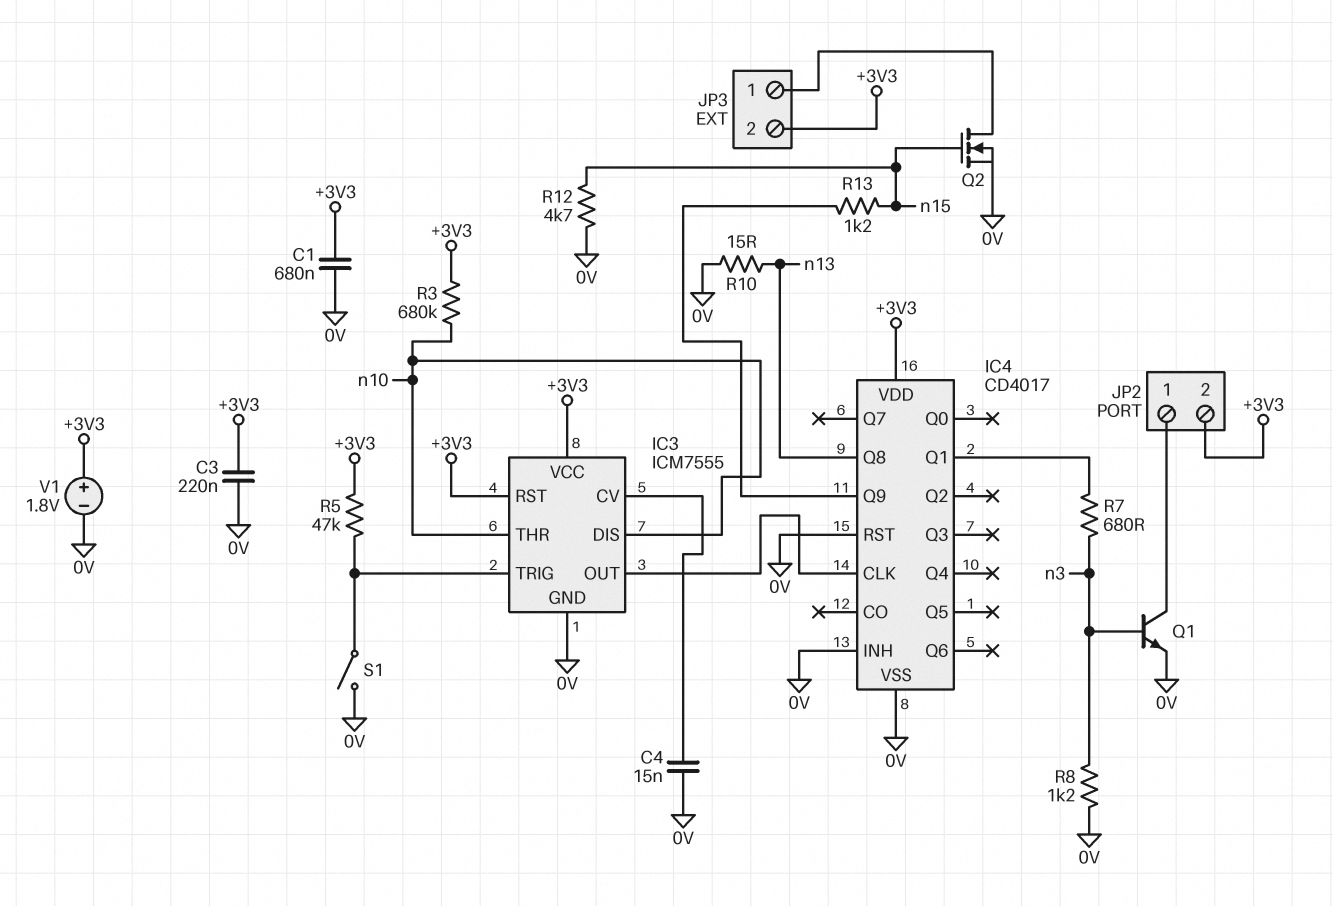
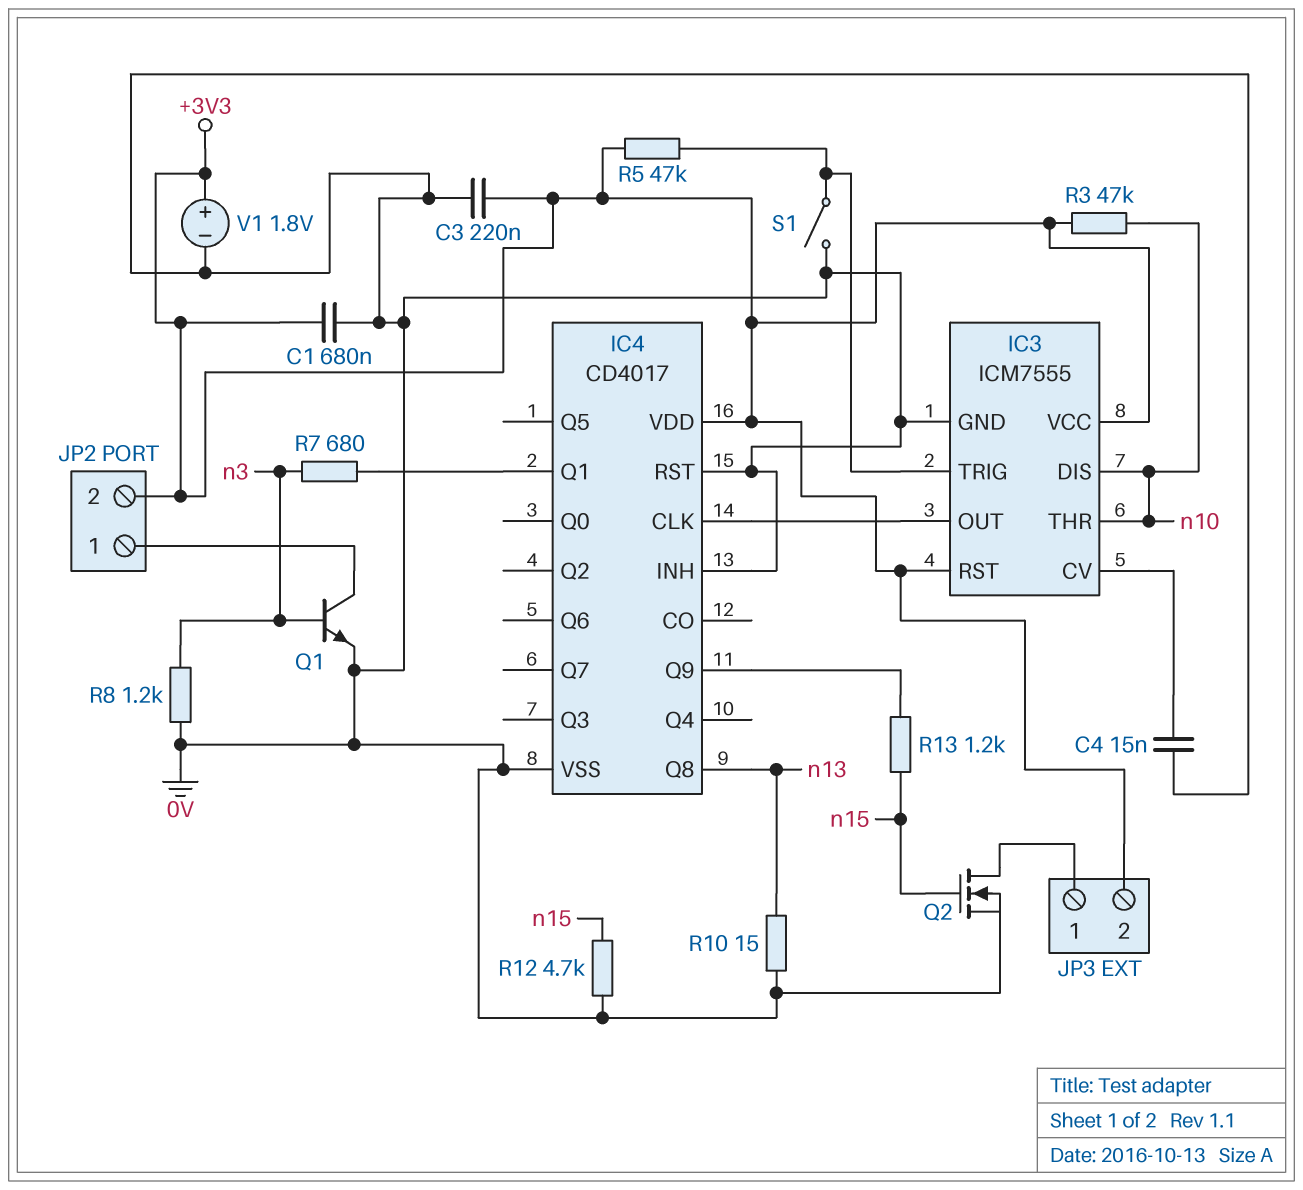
R3: 680k (+3V3, n10) -> 47k (+3V3, n10)

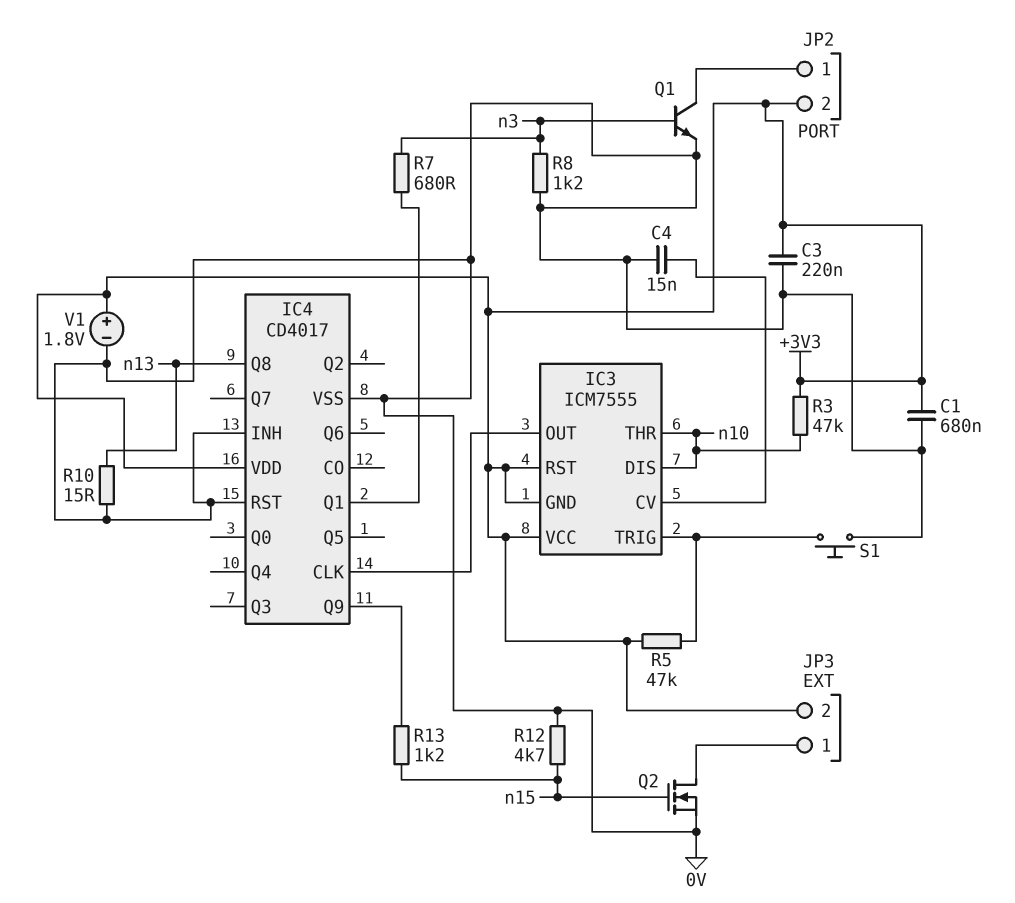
IC3 pin GND: 0V -> +3V3
S1: switch (0V, IC3/TRIG) -> button (0V, IC3/TRIG)

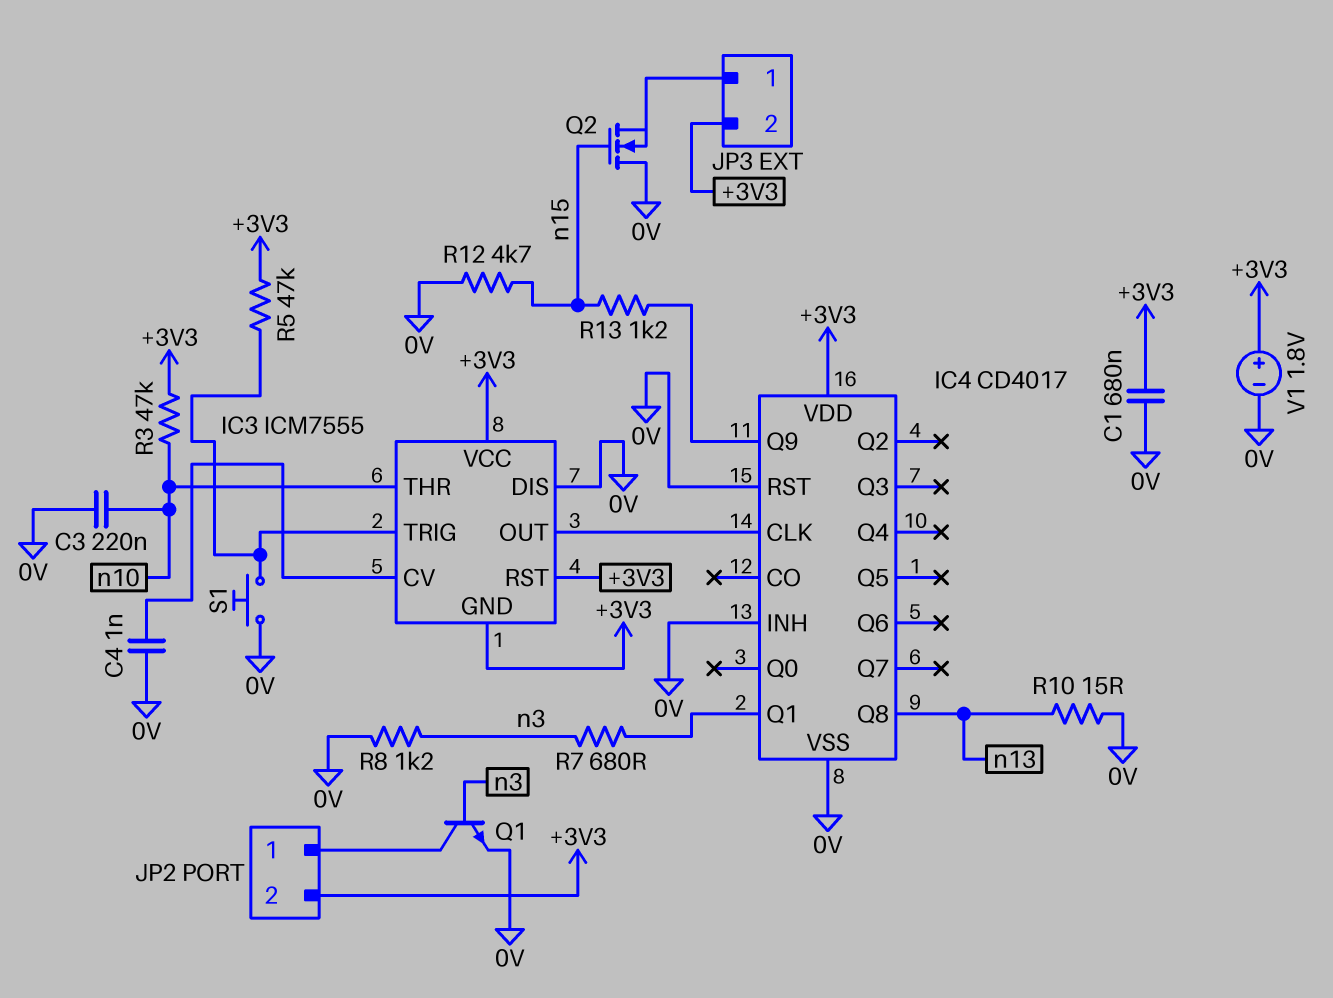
C3: 220nF (+3V3, 0V) -> 220nF (0V, n10)
C4: 15nF (0V, IC3/CV) -> 1nF (0V, IC3/CV)
IC3 pin DIS: n10 -> 0V
Q2: NMOS (G n15, D JP3/1, S 0V) -> NMOS (G n15, D 0V, S JP3/1)

